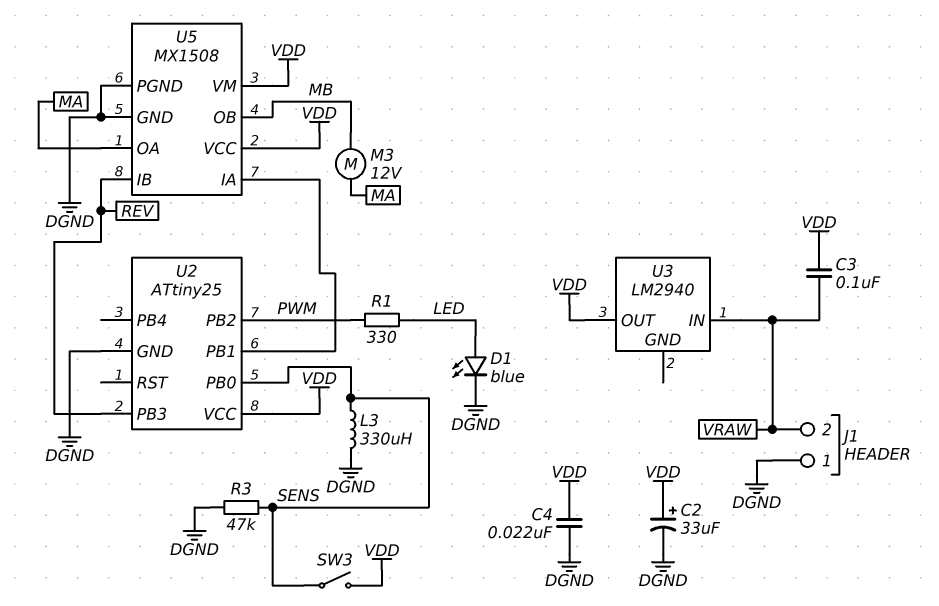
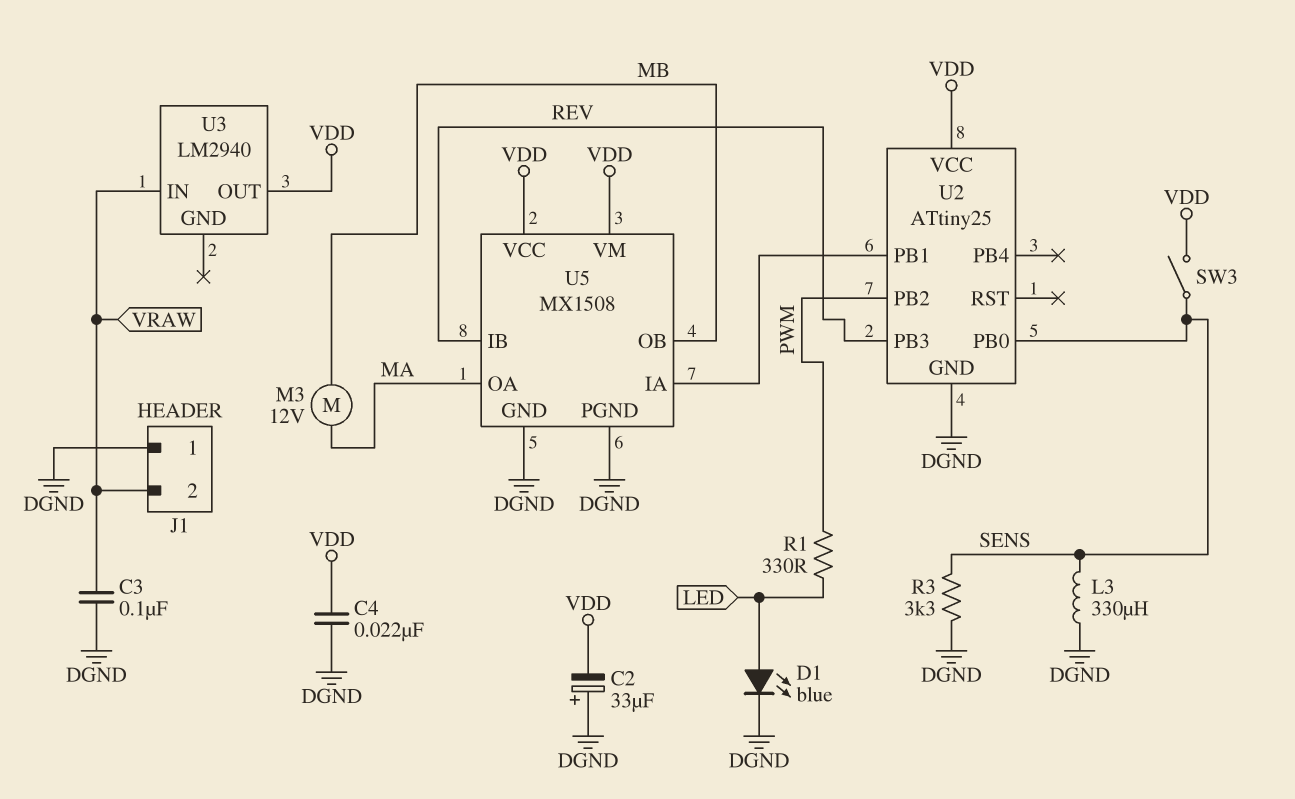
C2: 33uF (plus VDD, minus DGND) -> 33uF (plus DGND, minus VDD)
C3: 100nF (VDD, VRAW) -> 100nF (DGND, VRAW)
R3: 47k (DGND, SENS) -> 3.3k (DGND, SENS)

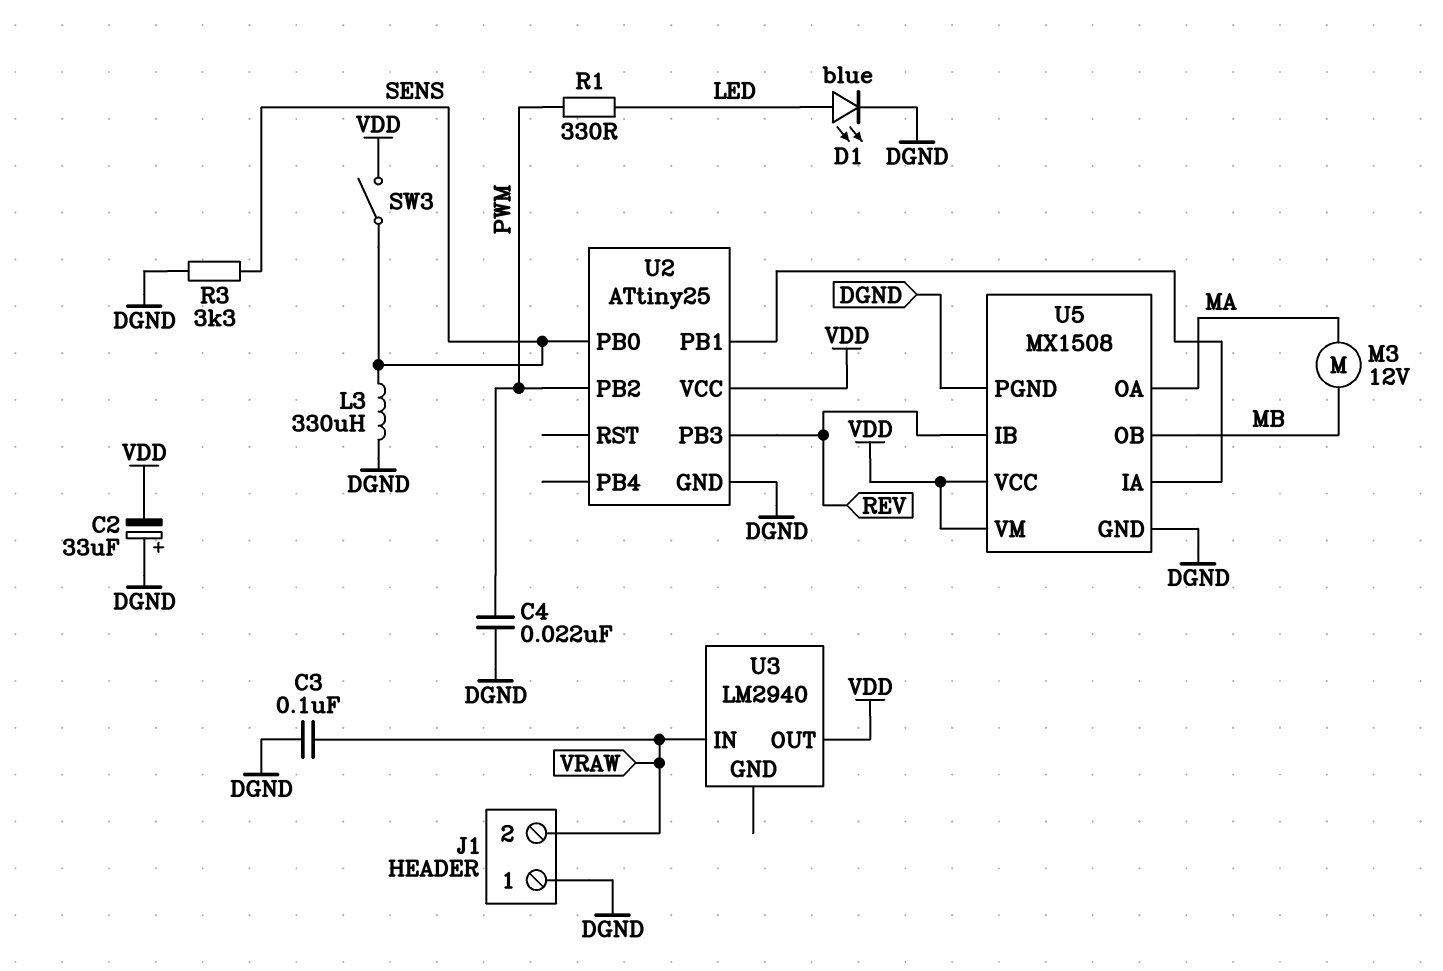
C4: 22nF (DGND, VDD) -> 22nF (DGND, PWM)

